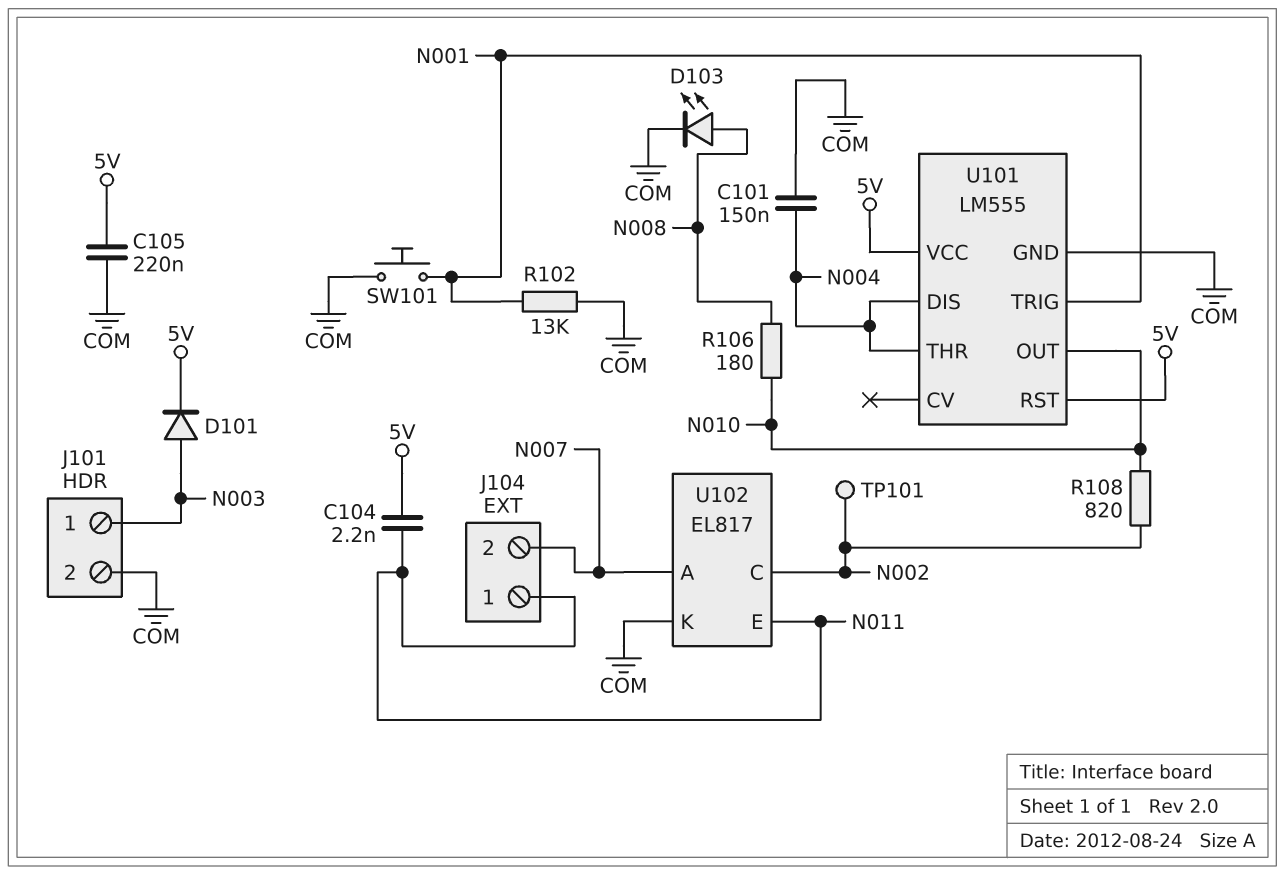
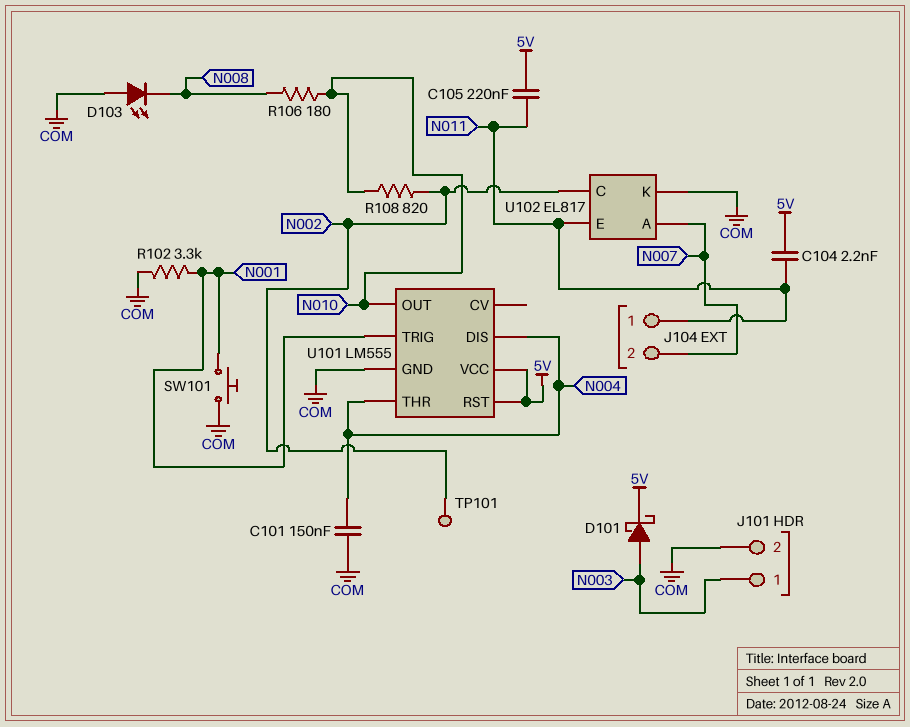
C105: 220nF (5V, COM) -> 220nF (5V, N011)
D101: diode (A N003, K 5V) -> schottky (A N003, K 5V)
D103: LED (A N008, K COM) -> LED (A COM, K N008)
R102: 13k (COM, N001) -> 3.3k (COM, N001)

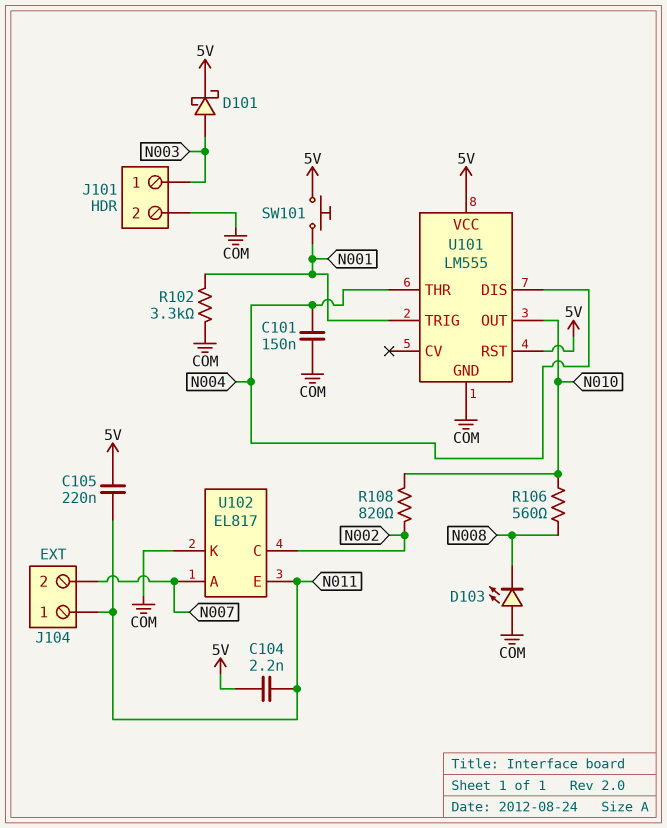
R106: 180 (N008, N010) -> 560 (N008, N010)
SW101: button (COM, N001) -> button (5V, N001)
TP101: test point (N002) -> none

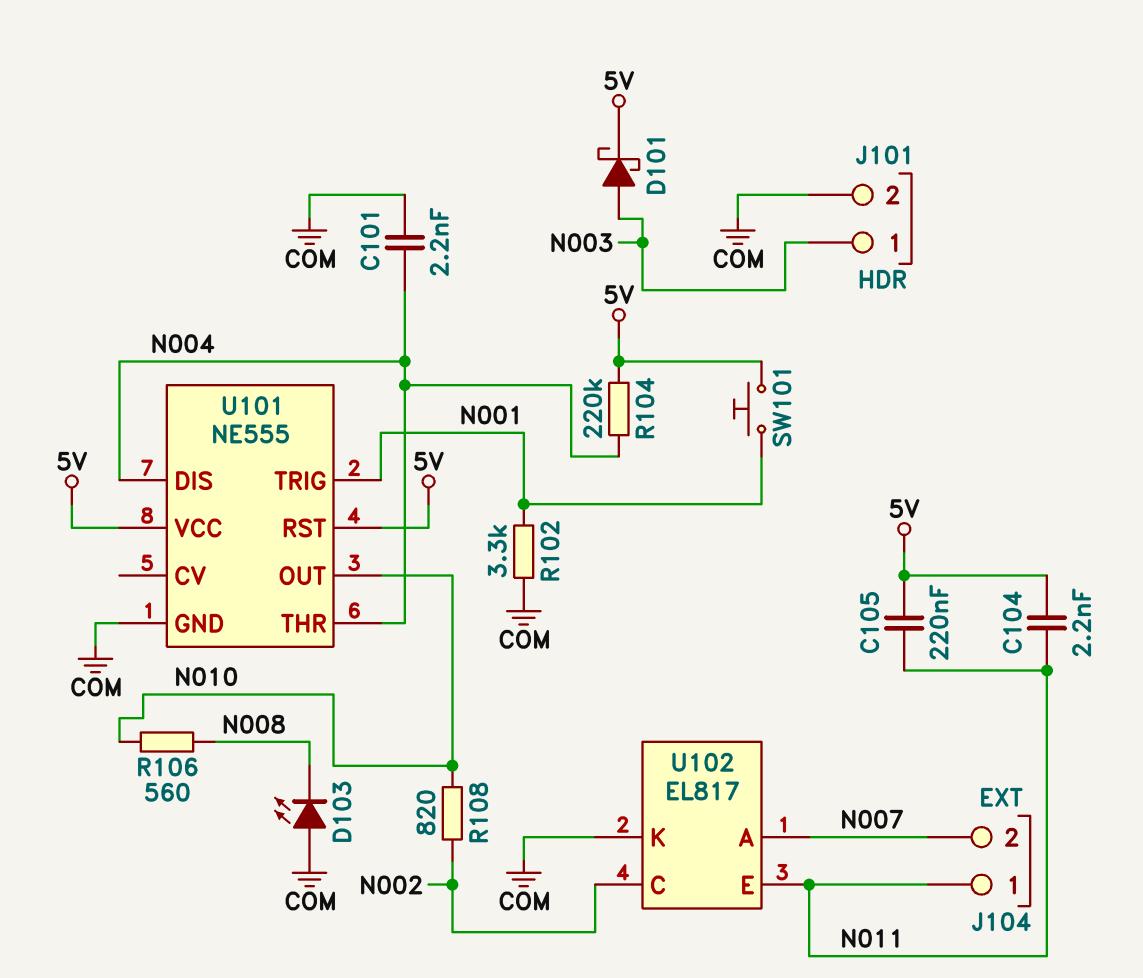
C101: 150nF (COM, N004) -> 2.2nF (COM, N004)
R104: none -> 220k (5V, N004)
U101: LM555 -> NE555

